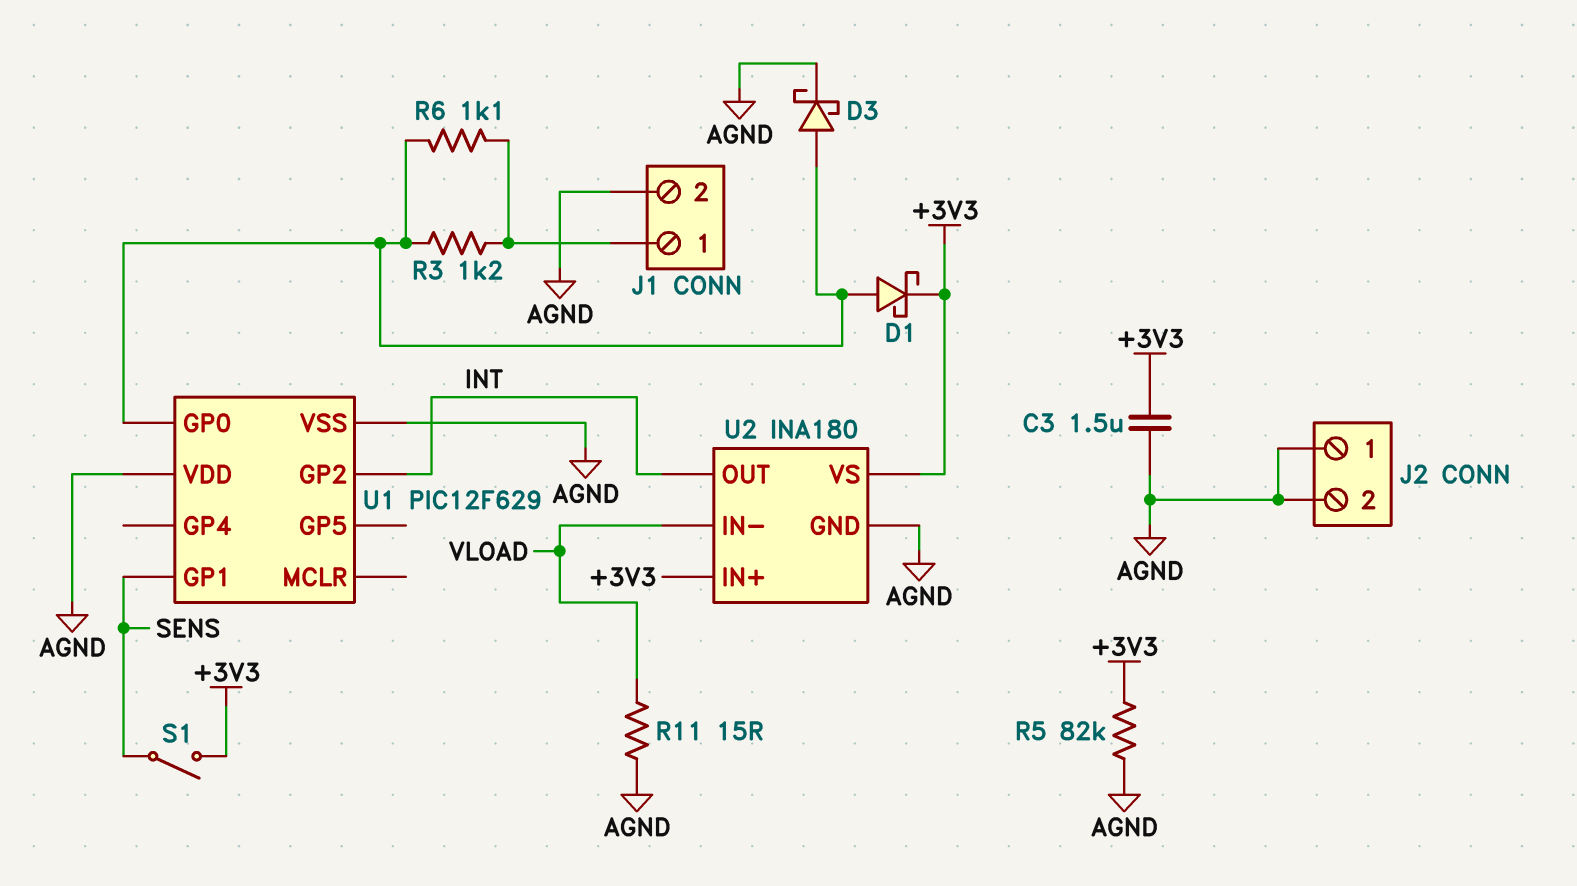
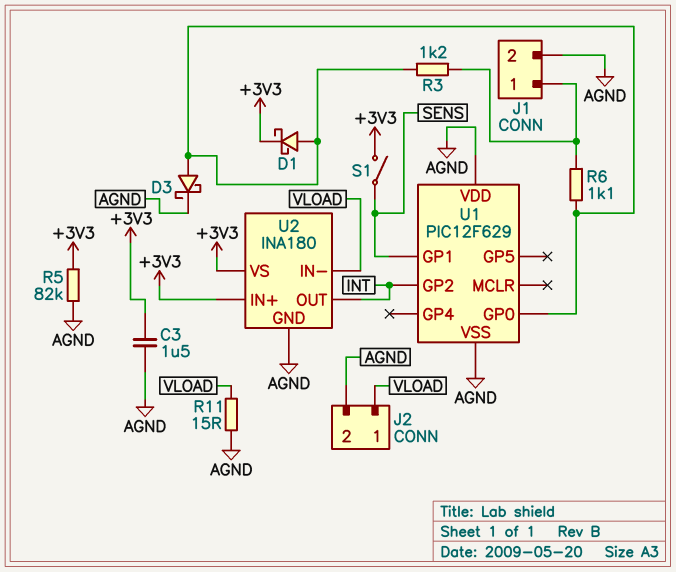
J2 pin 1: AGND -> VLOAD

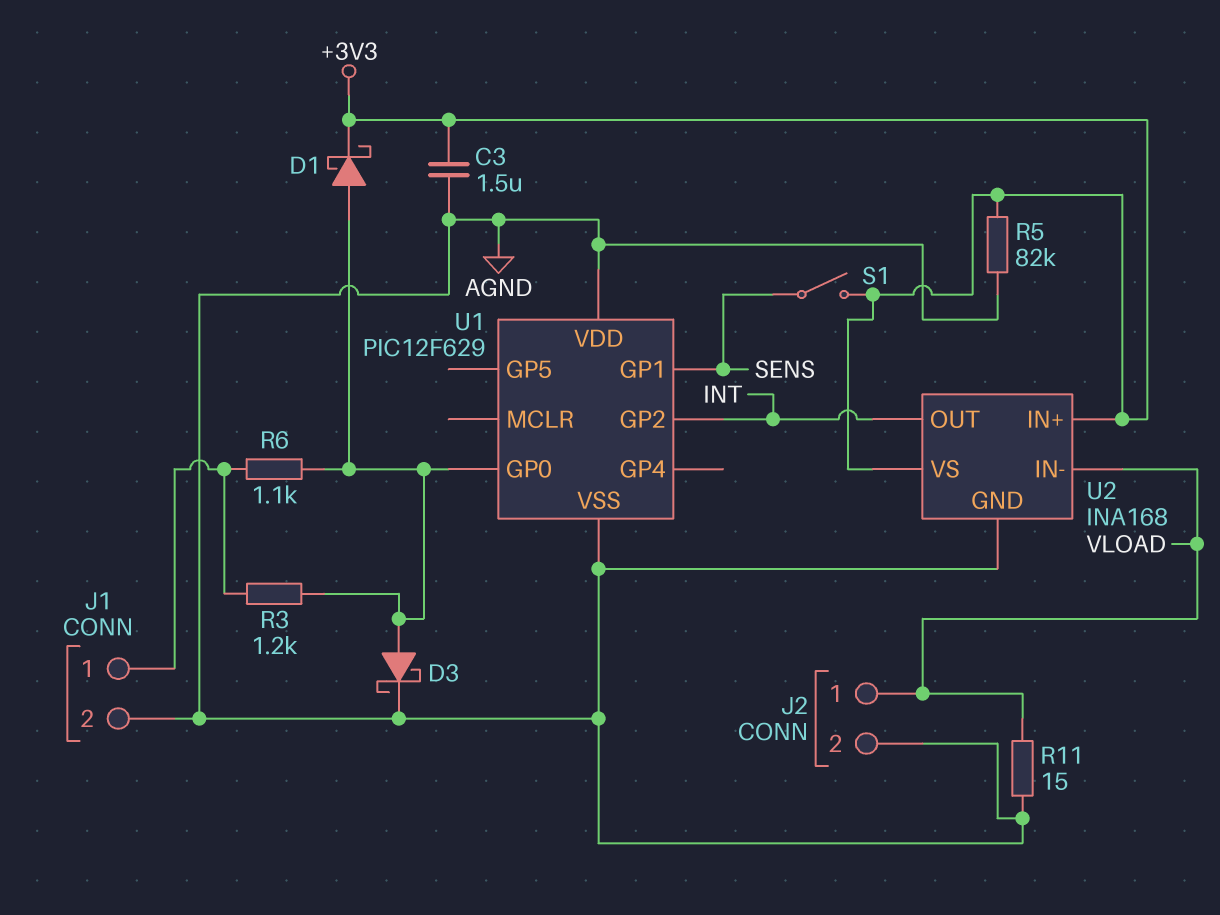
U2: INA180 -> INA168

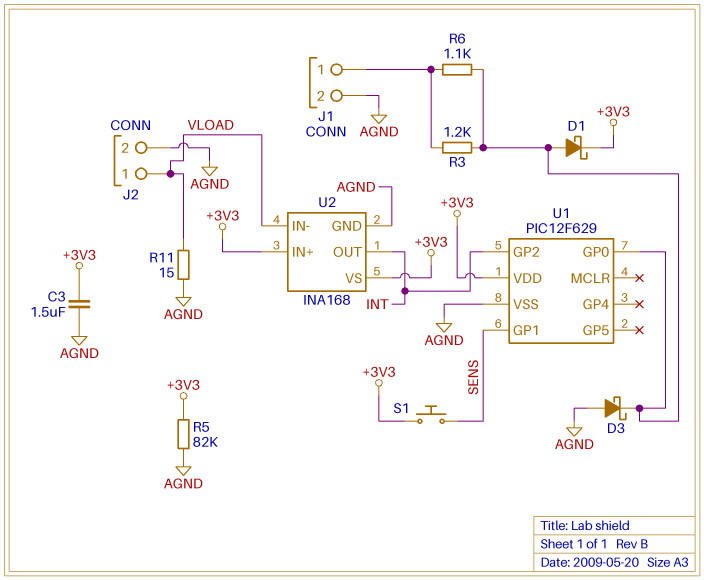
D3: schottky (A U1/GP0, K AGND) -> schottky (A AGND, K U1/GP0)
S1: switch (+3V3, SENS) -> button (+3V3, SENS)
U1 pin VDD: AGND -> +3V3

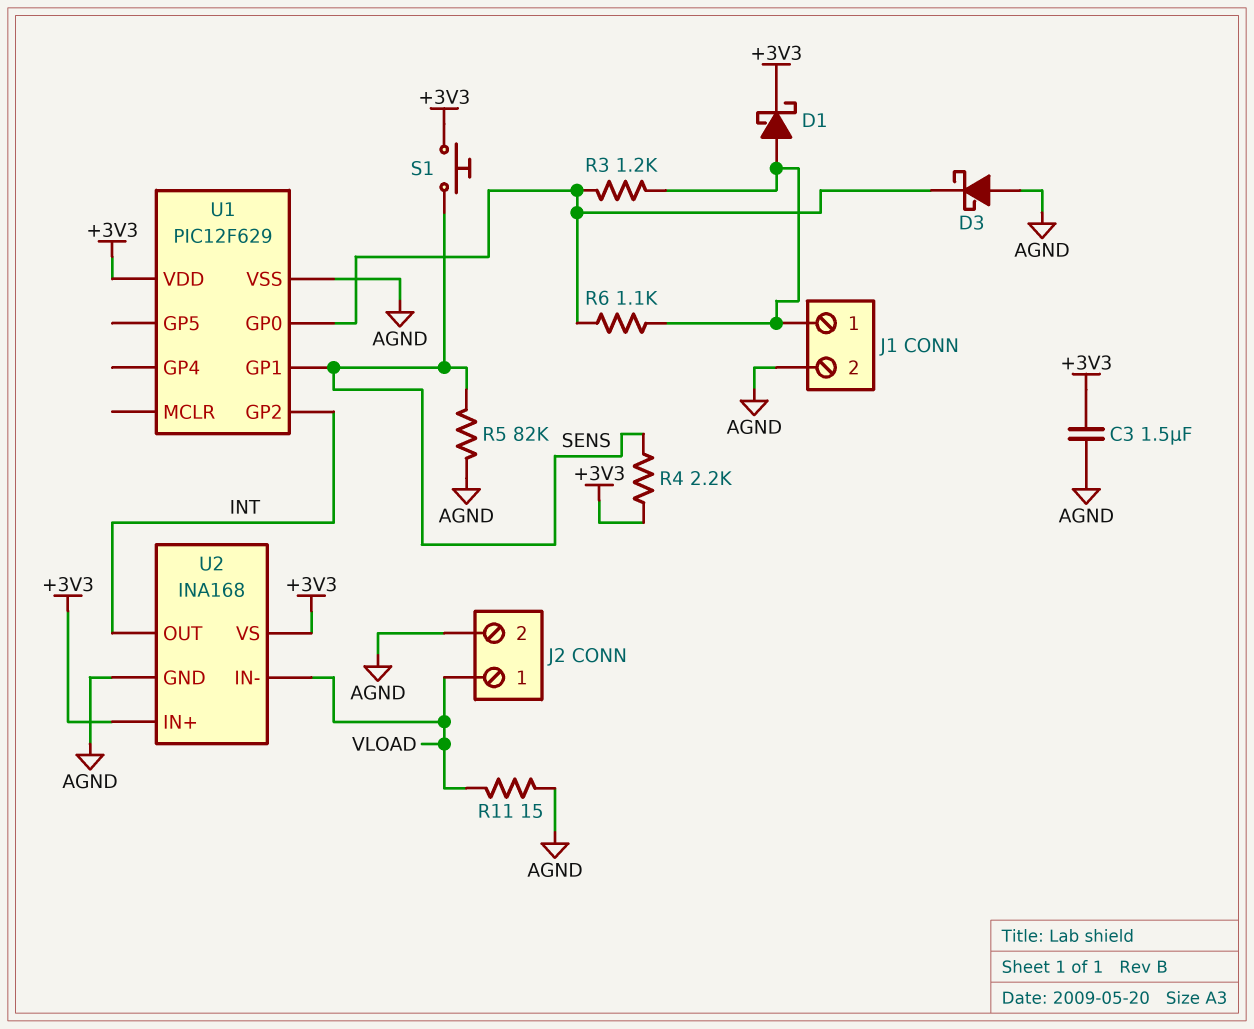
D1: schottky (A U1/GP0, K +3V3) -> schottky (A J1/1, K +3V3)
R4: none -> 2.2k (+3V3, SENS)
R5: 82k (+3V3, AGND) -> 82k (AGND, SENS)

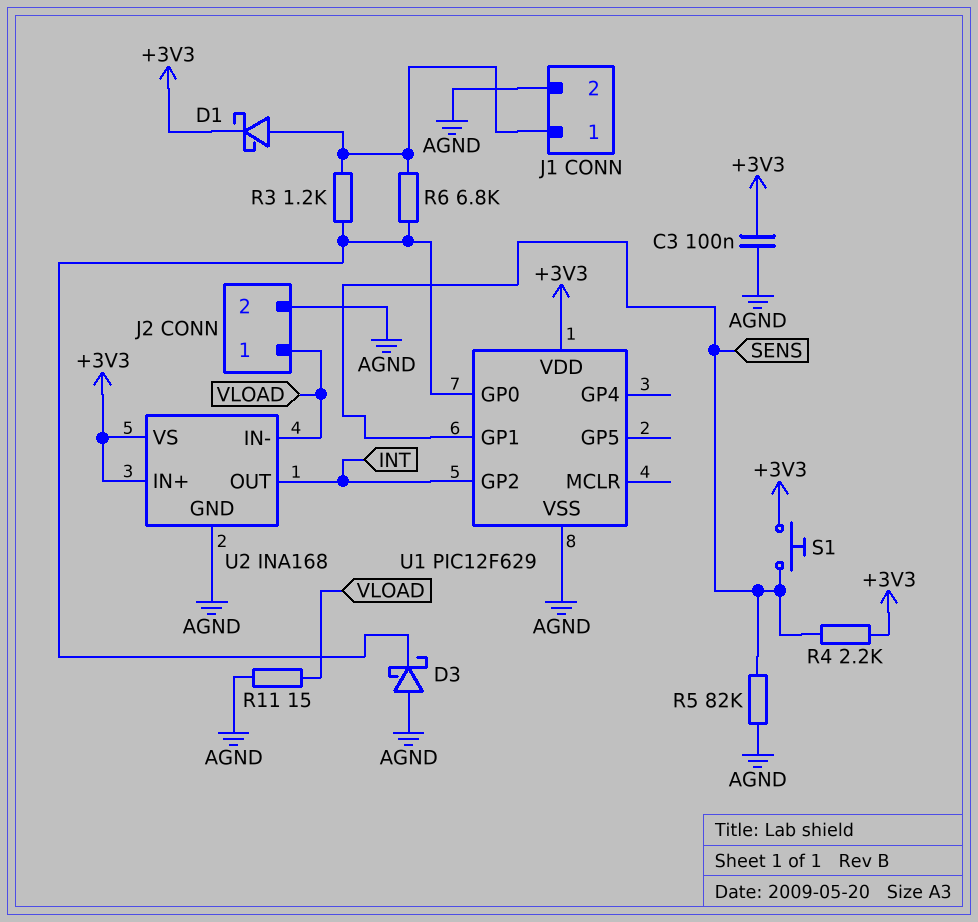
C3: 1.5uF (+3V3, AGND) -> 100nF (+3V3, AGND)
R6: 1.1k (J1/1, U1/GP0) -> 6.8k (J1/1, U1/GP0)

